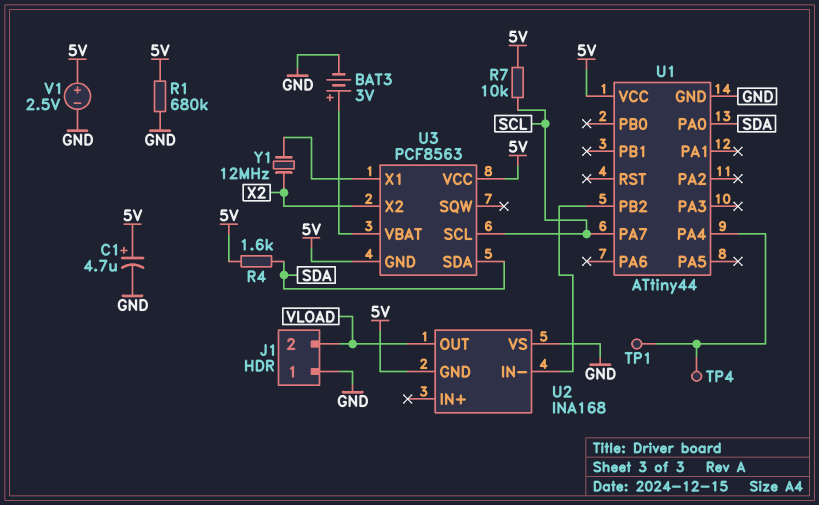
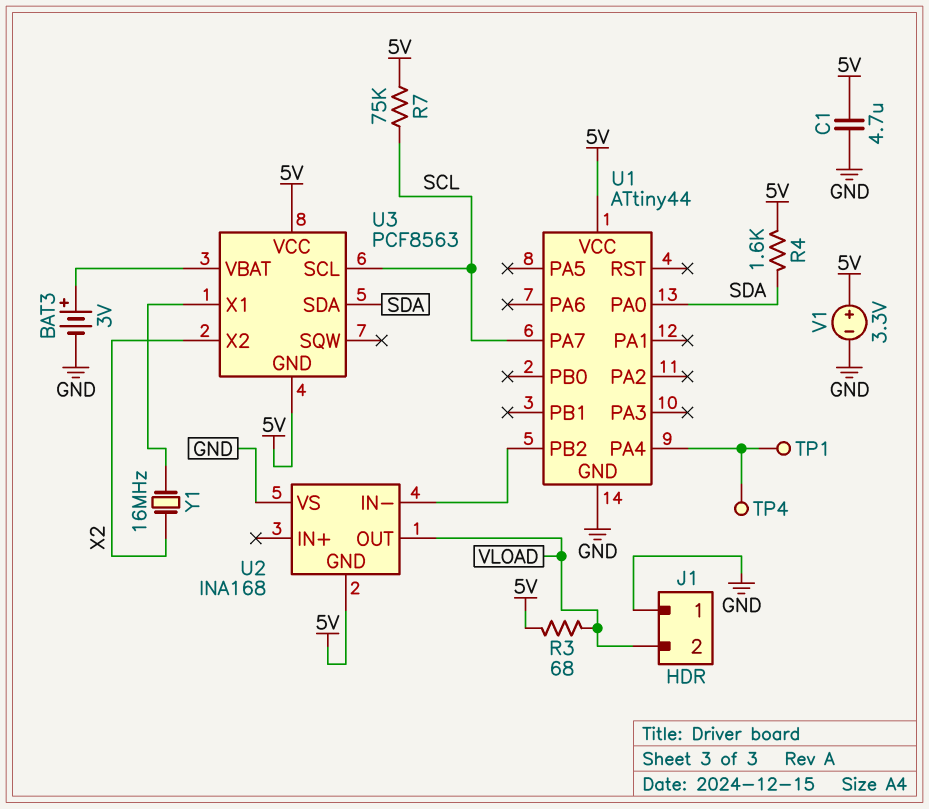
C1: 4.7uF (plus 5V, minus GND) -> 4.7uF (5V, GND)
R1: 680k (5V, GND) -> none
R3: none -> 68 (5V, VLOAD)
R7: 10k (5V, SCL) -> 75k (5V, SCL)
V1: 2.5V (plus 5V, minus GND) -> 3.3V (plus 5V, minus GND)
Y1: 12MHz (U3/X1, X2) -> 16MHz (U3/X1, X2)

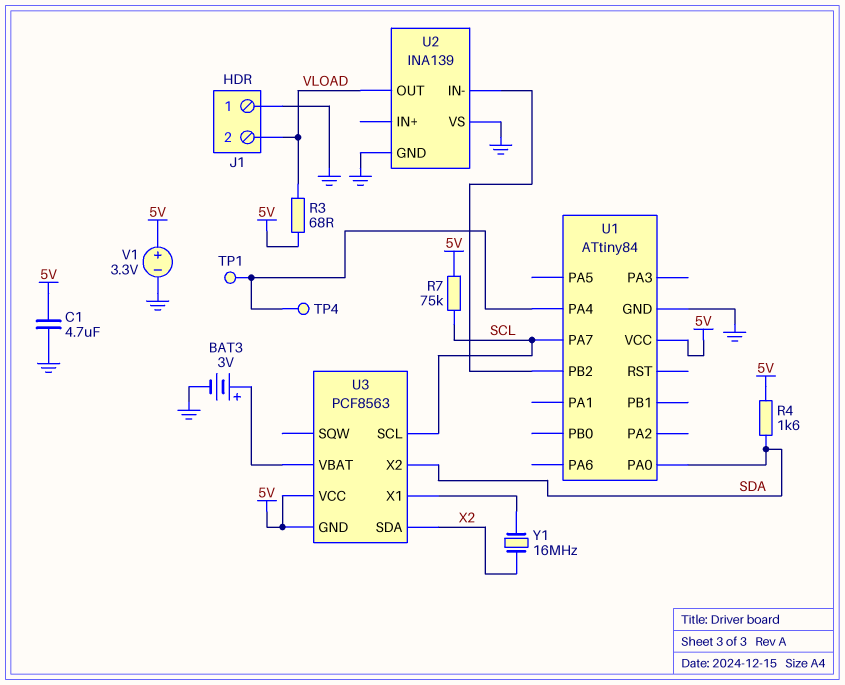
U1: ATtiny44 -> ATtiny84
U2: INA168 -> INA139
U2 pin GND: 5V -> GND
U3 pin SDA: SDA -> X2
U3 pin X2: X2 -> SDA

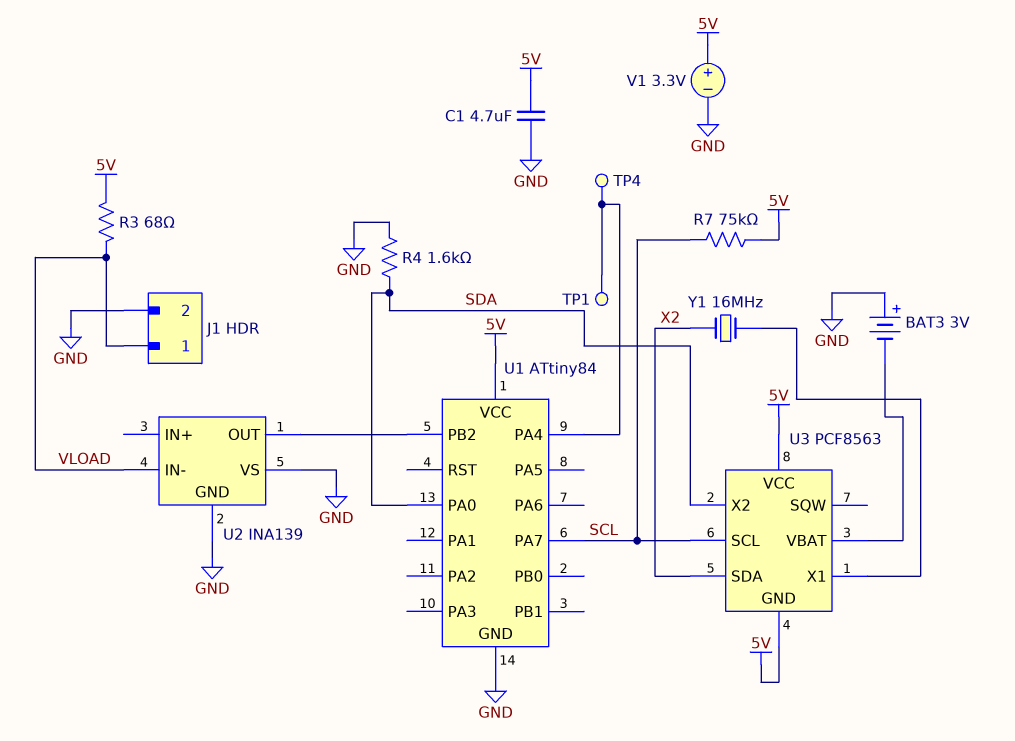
BAT3: 3V (plus U3/VBAT, minus GND) -> 3V (plus GND, minus U3/VBAT)
J1 pin 1: GND -> VLOAD
J1 pin 2: VLOAD -> GND
R4: 1.6k (5V, SDA) -> 1.6k (GND, SDA)
U2 pin IN-: U1/PB2 -> VLOAD
U2 pin OUT: VLOAD -> U1/PB2

